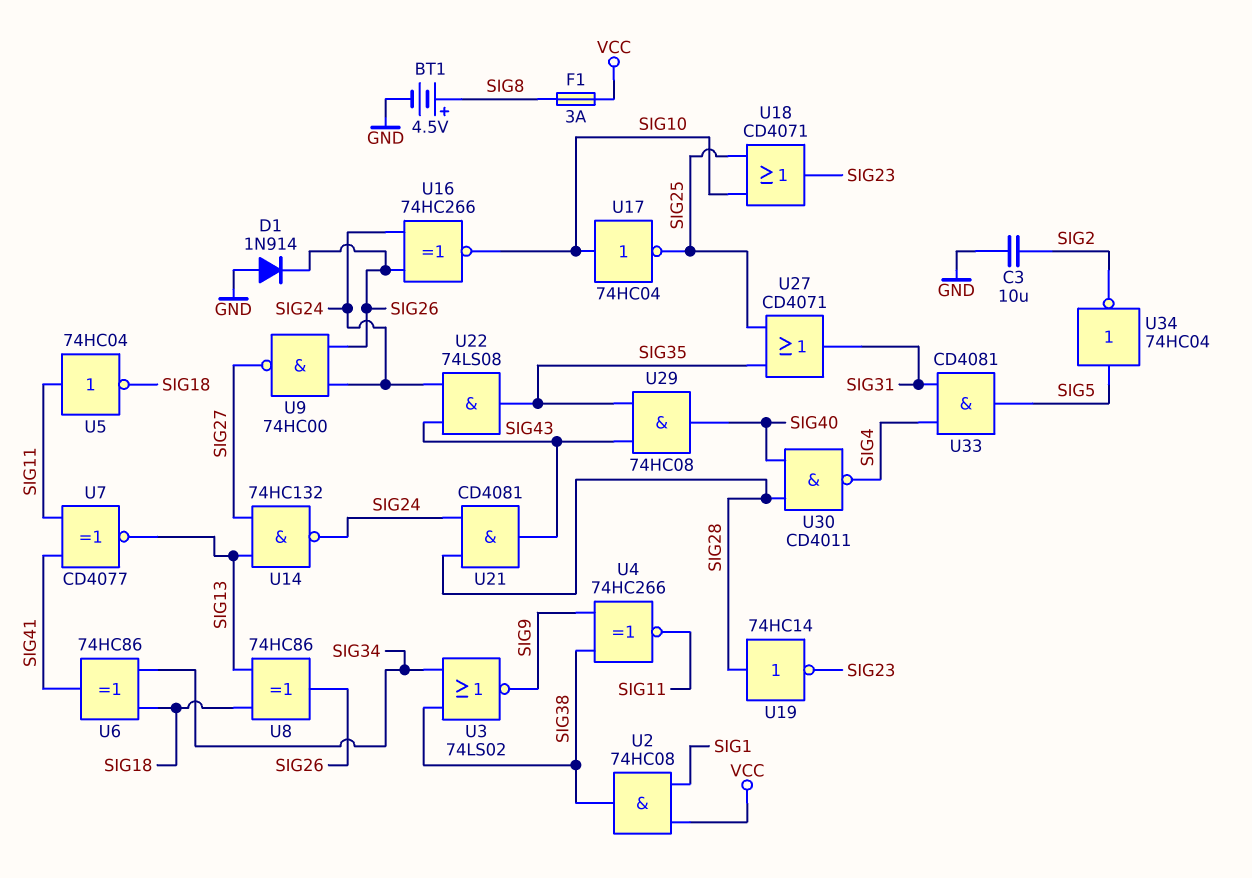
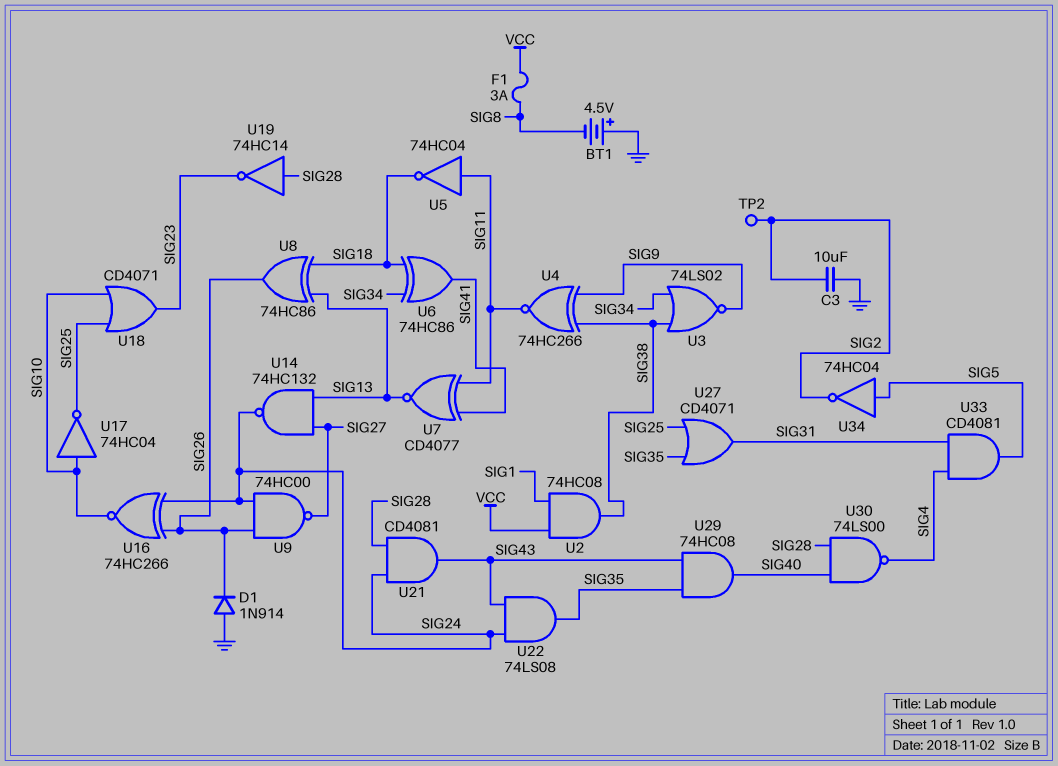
BT1: 4.5V (plus SIG8, minus GND) -> 4.5V (plus GND, minus SIG8)
TP2: none -> test point (SIG2)
U30: NAND CD4011 (in SIG28, in SIG40, out SIG4) -> NAND 74LS00 (in SIG28, in SIG40, out SIG4)

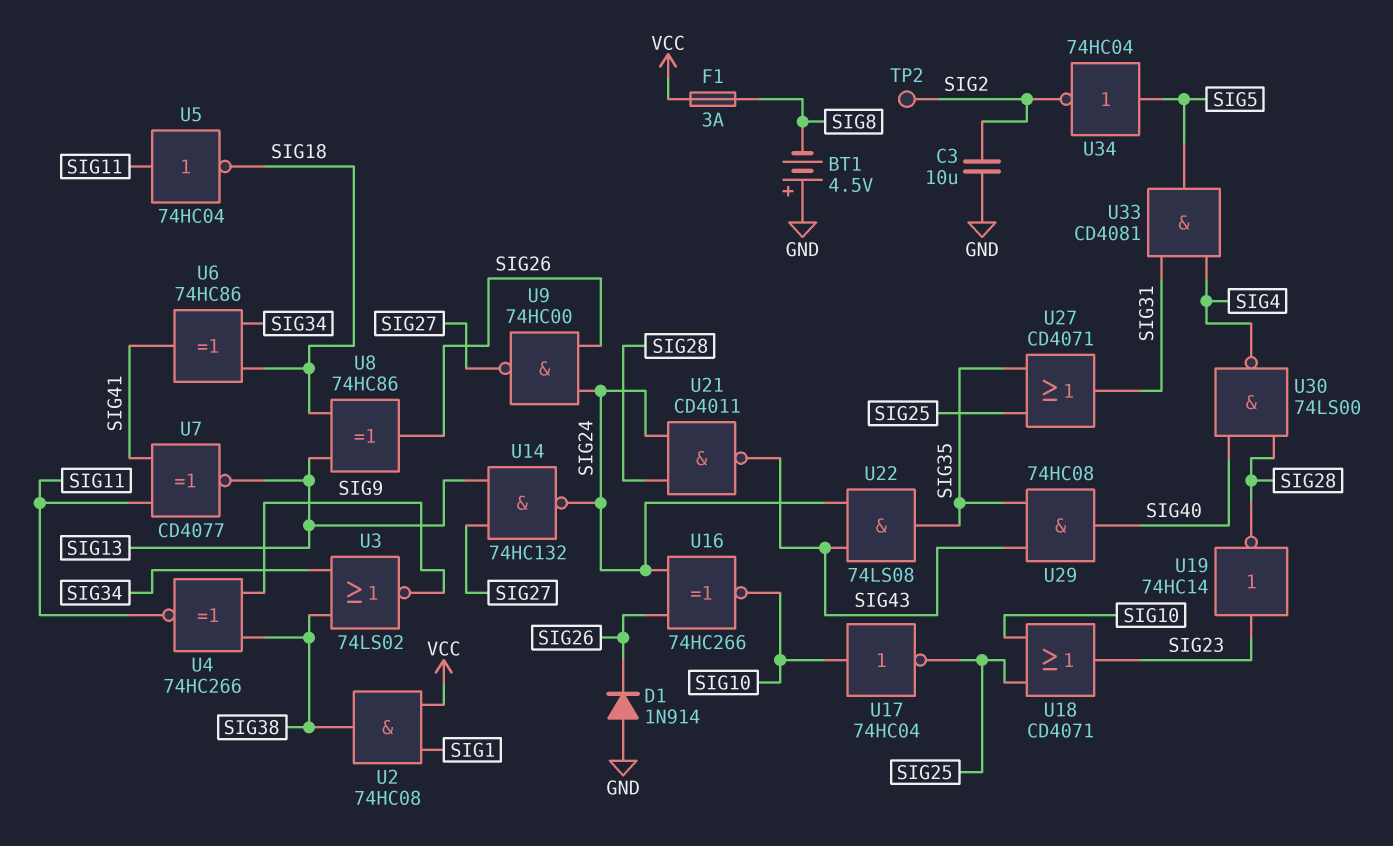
U19: NOT 74HC14 (in SIG28, out SIG23) -> NOT 74HC14 (in SIG23, out SIG28)
U21: AND CD4081 (in SIG24, in SIG28, out SIG43) -> NAND CD4011 (in SIG24, in SIG28, out SIG43)

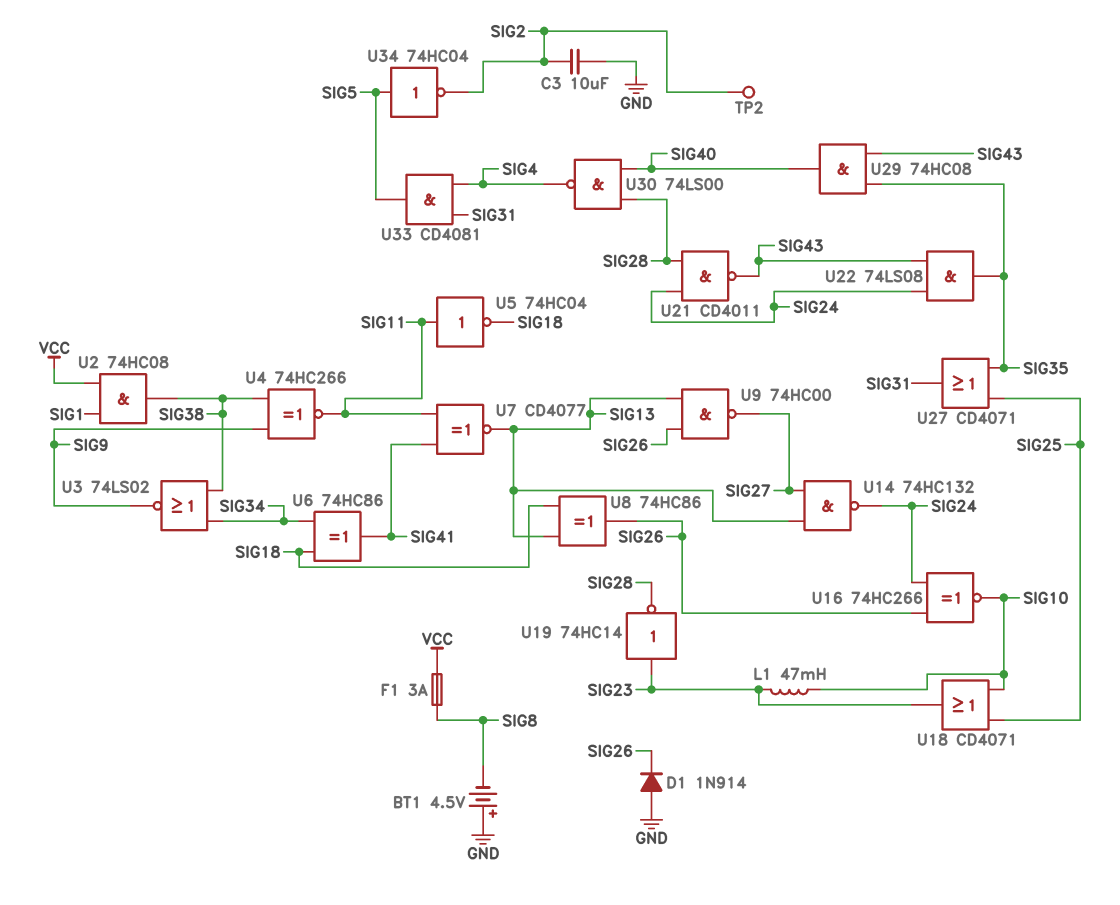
L1: none -> 47mH (SIG10, SIG23)
U9: NAND 74HC00 (in SIG24, in SIG26, out SIG27) -> NAND 74HC00 (in SIG13, in SIG26, out SIG27)
U17: NOT 74HC04 (in SIG10, out SIG25) -> none

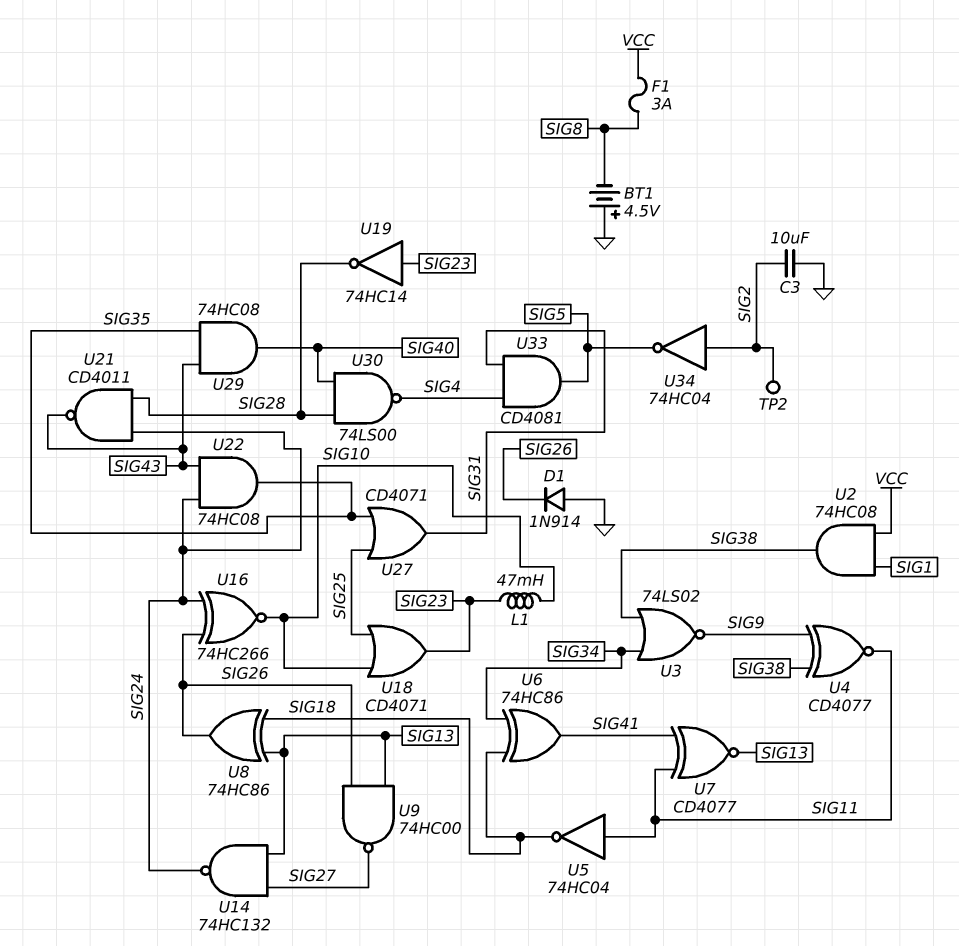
U4: XNOR 74HC266 (in SIG9, in SIG38, out SIG11) -> XNOR CD4077 (in SIG9, in SIG38, out SIG11)
U22: AND 74LS08 (in SIG24, in SIG43, out SIG35) -> AND 74HC08 (in SIG24, in SIG43, out SIG35)
U34: NOT 74HC04 (in SIG5, out SIG2) -> NOT 74HC04 (in SIG2, out SIG5)

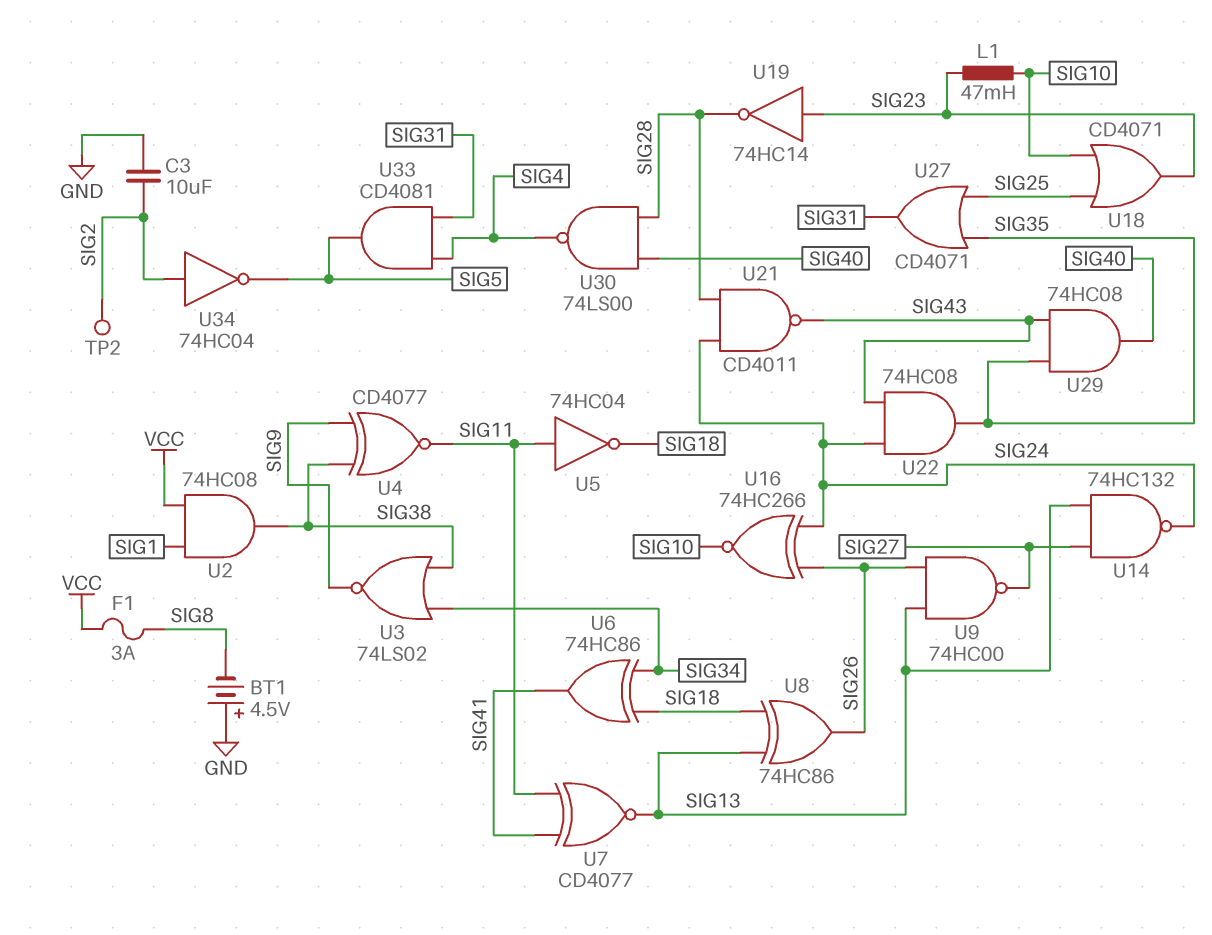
D1: diode 1N914 (A GND, K SIG26) -> none

